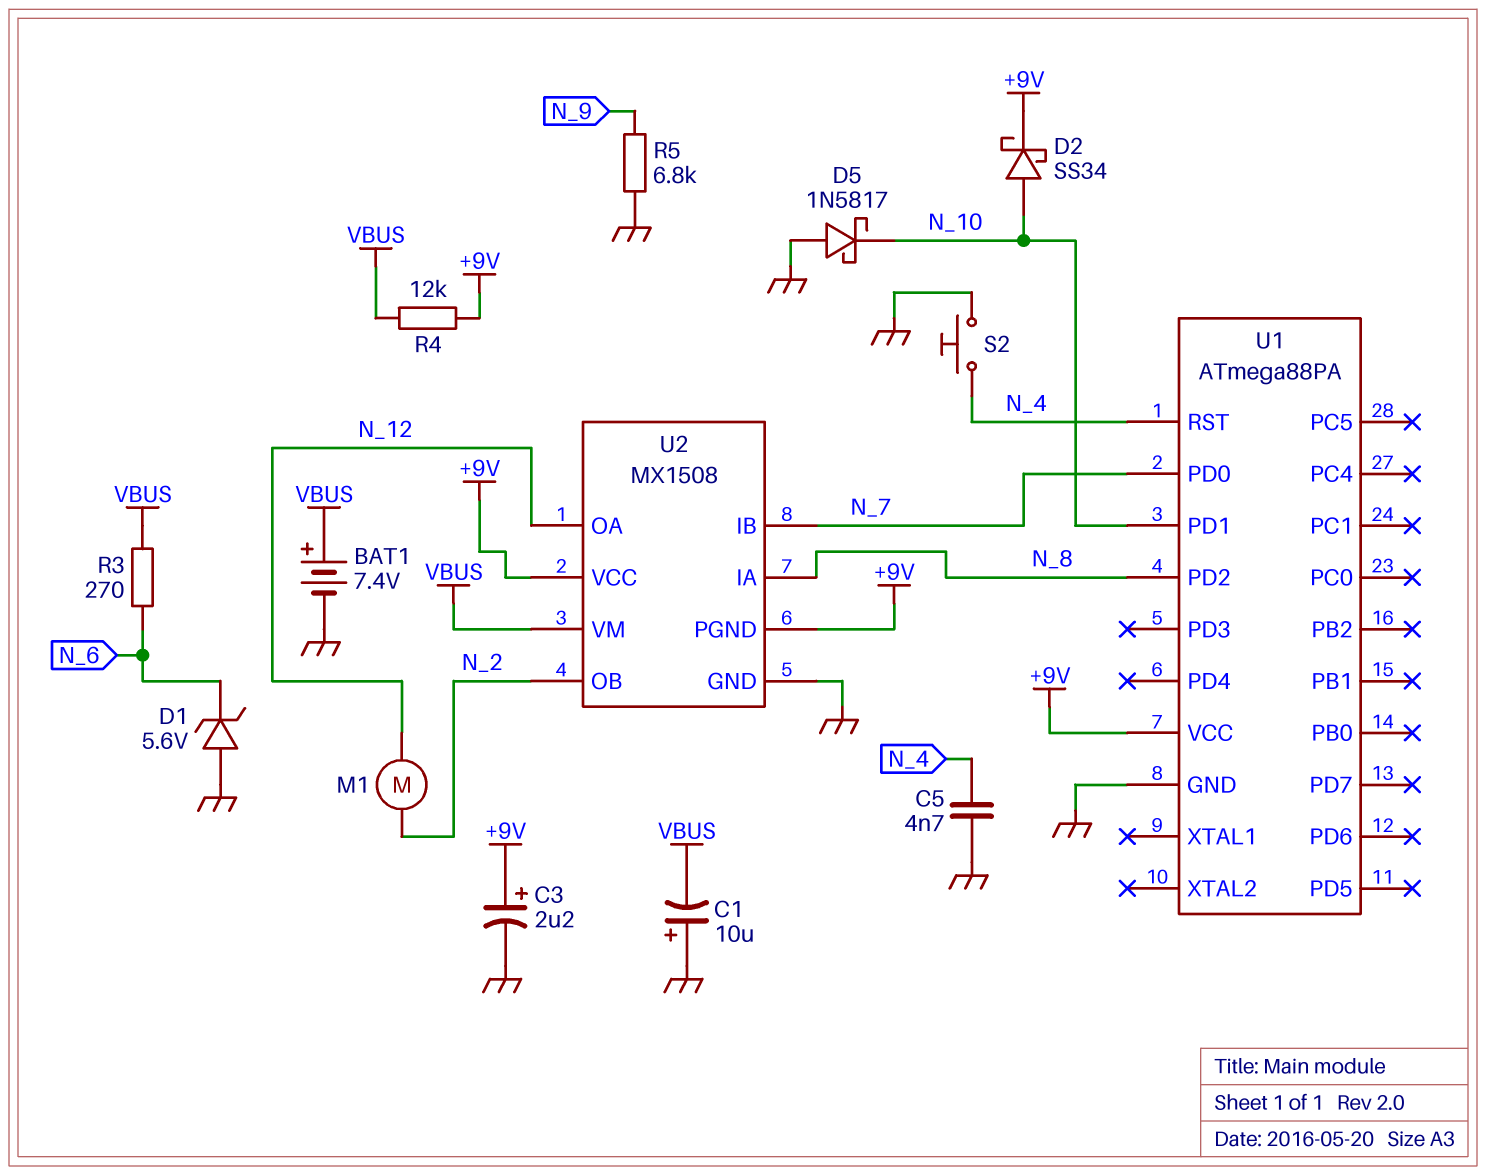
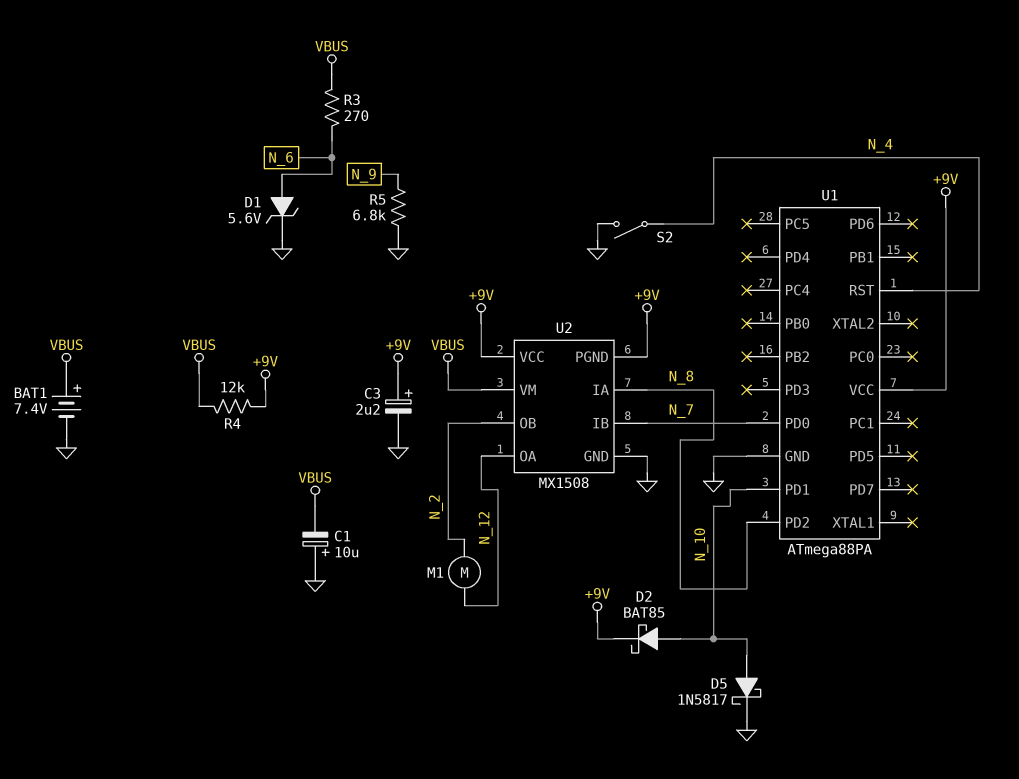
C5: 4.7nF (GND, N_4) -> none
D1: zener 5.6V (A GND, K N_6) -> zener 5.6V (A N_6, K GND)
D2: schottky SS34 (A N_10, K +9V) -> schottky BAT85 (A N_10, K +9V)
D5: schottky 1N5817 (A GND, K N_10) -> schottky 1N5817 (A N_10, K GND)
S2: button (GND, N_4) -> switch (GND, N_4)

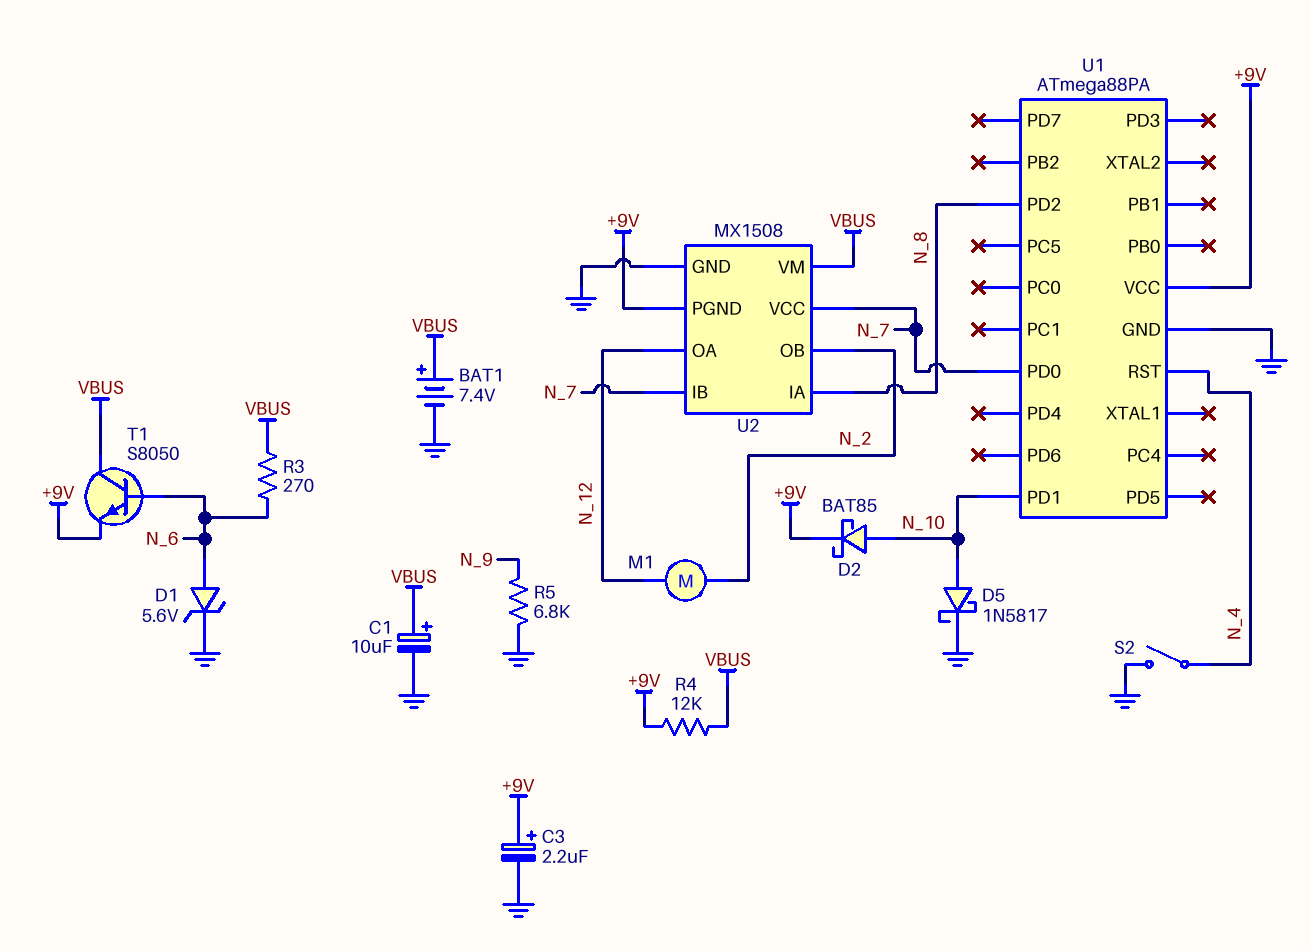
C1: 10uF (plus GND, minus VBUS) -> 10uF (plus VBUS, minus GND)
T1: none -> NPN S8050 (B N_6, C VBUS, E +9V)
U2 pin VCC: +9V -> N_7

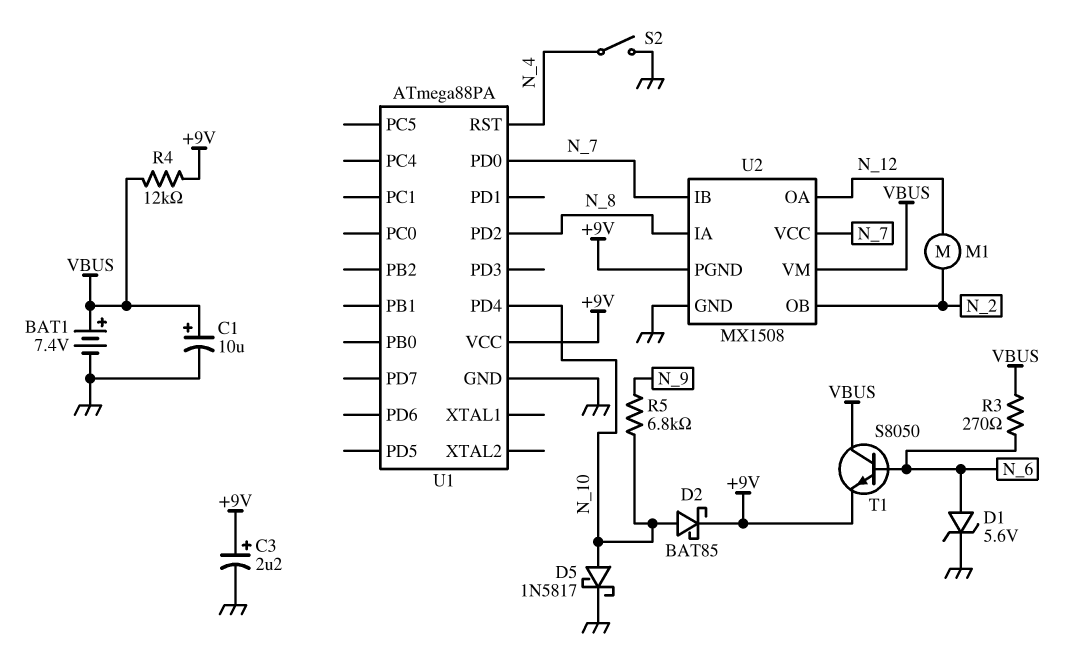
R5: 6.8k (GND, N_9) -> 6.8k (N_9, N_10)
U1 pin PD1: N_10 -> none
U1 pin PD4: none -> N_10

